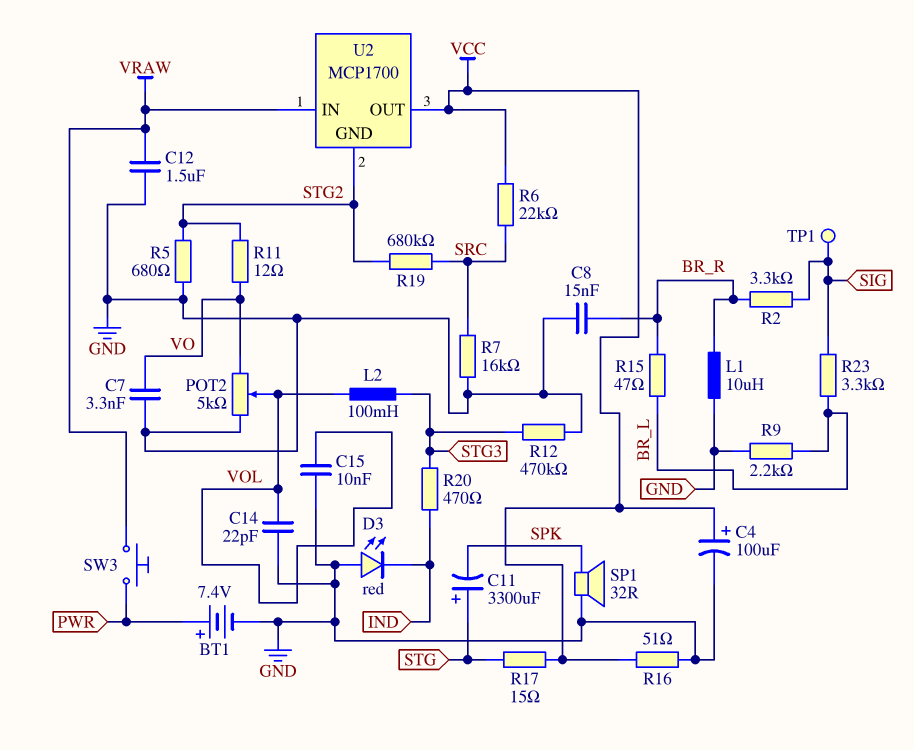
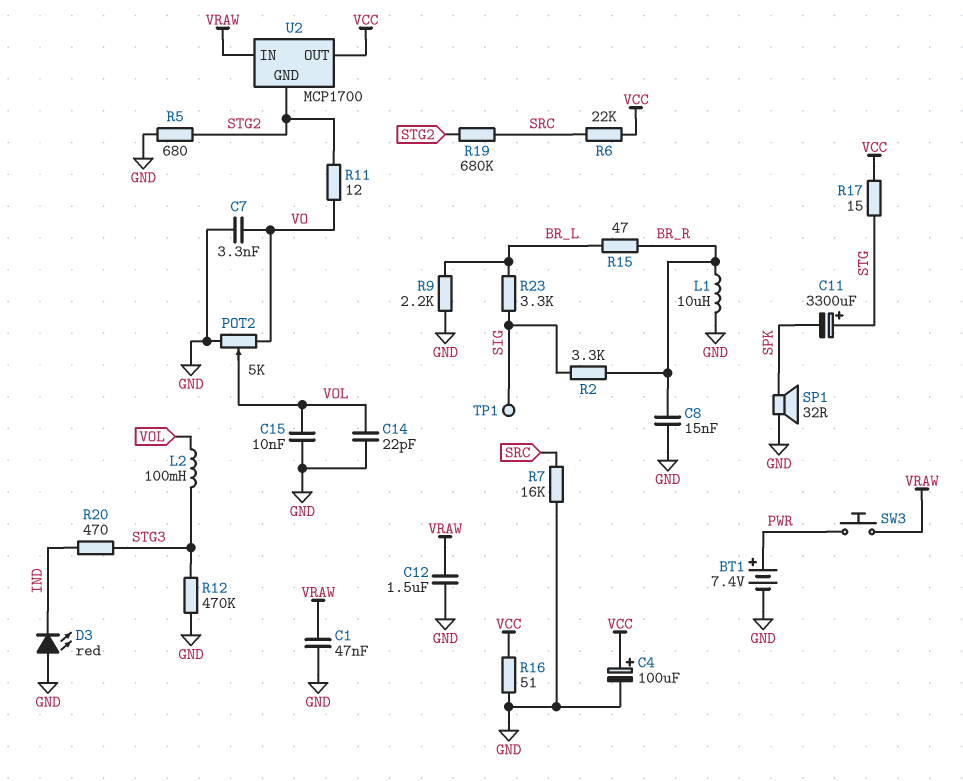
C1: none -> 47nF (GND, VRAW)

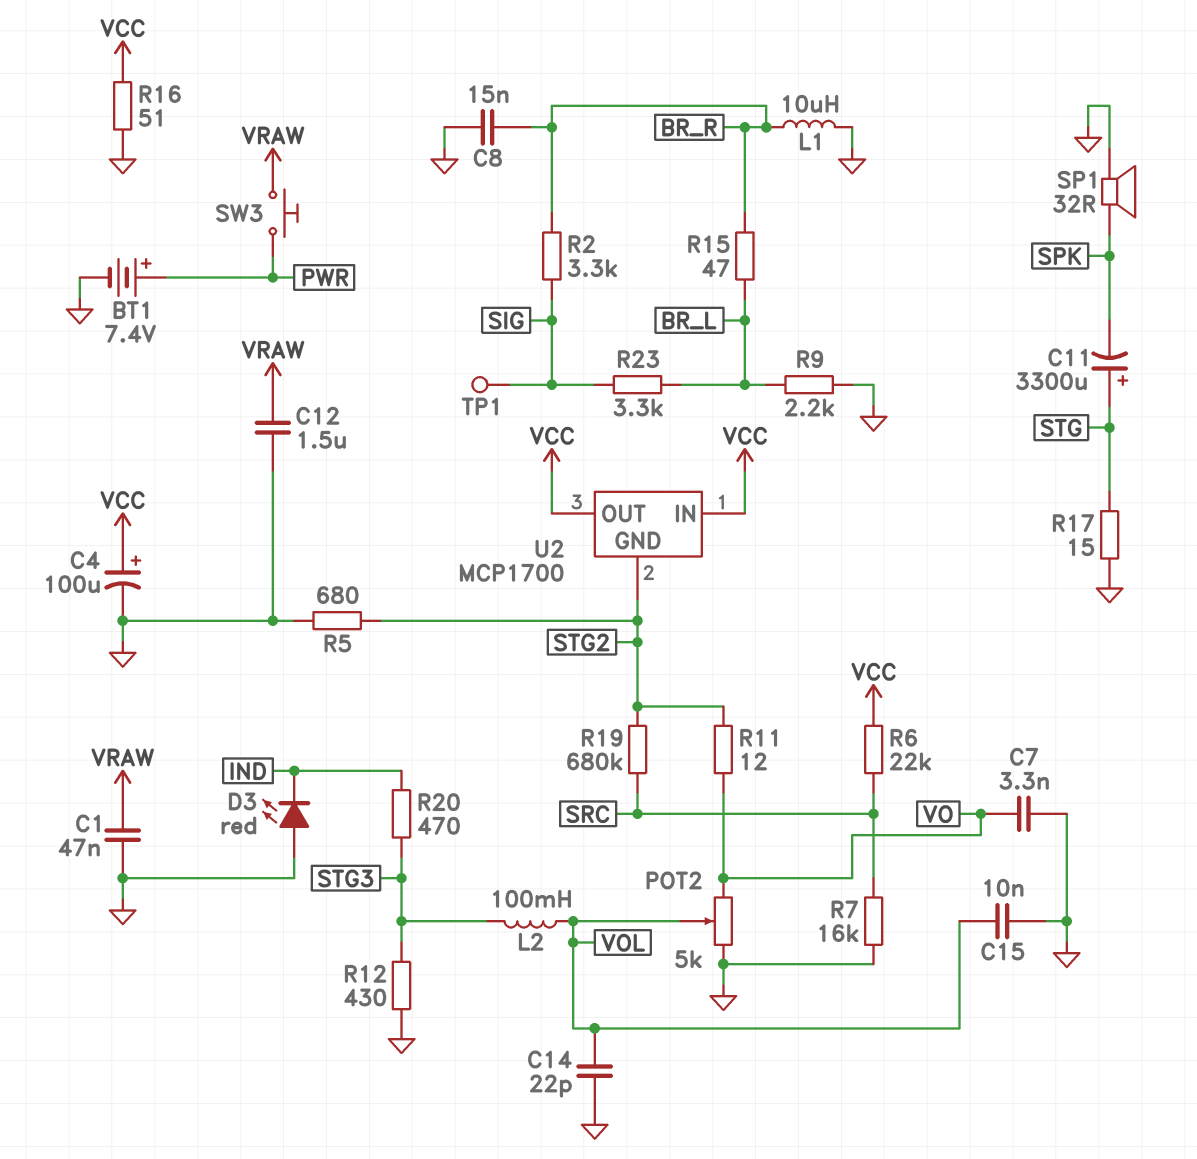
R12: 470k (GND, STG3) -> 430 (GND, STG3)
R17: 15 (STG, VCC) -> 15 (GND, STG)
U2 pin IN: VRAW -> VCC

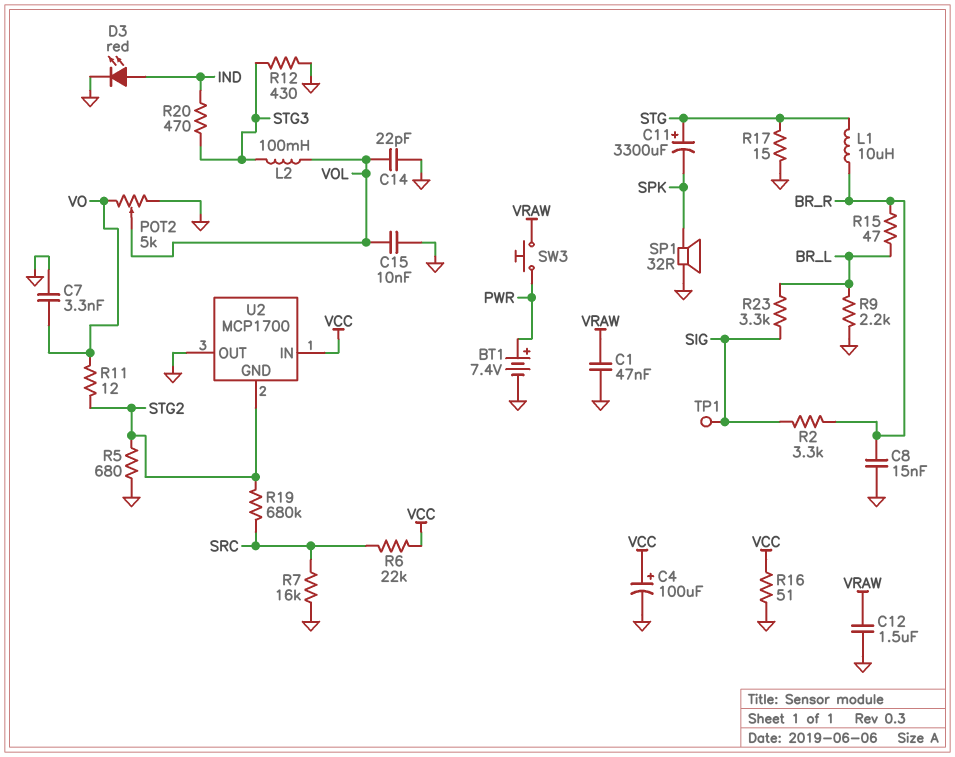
D3: LED red (A GND, K IND) -> LED red (A IND, K GND)
L1: 10uH (BR_R, GND) -> 10uH (BR_R, STG)
U2 pin OUT: VCC -> GND

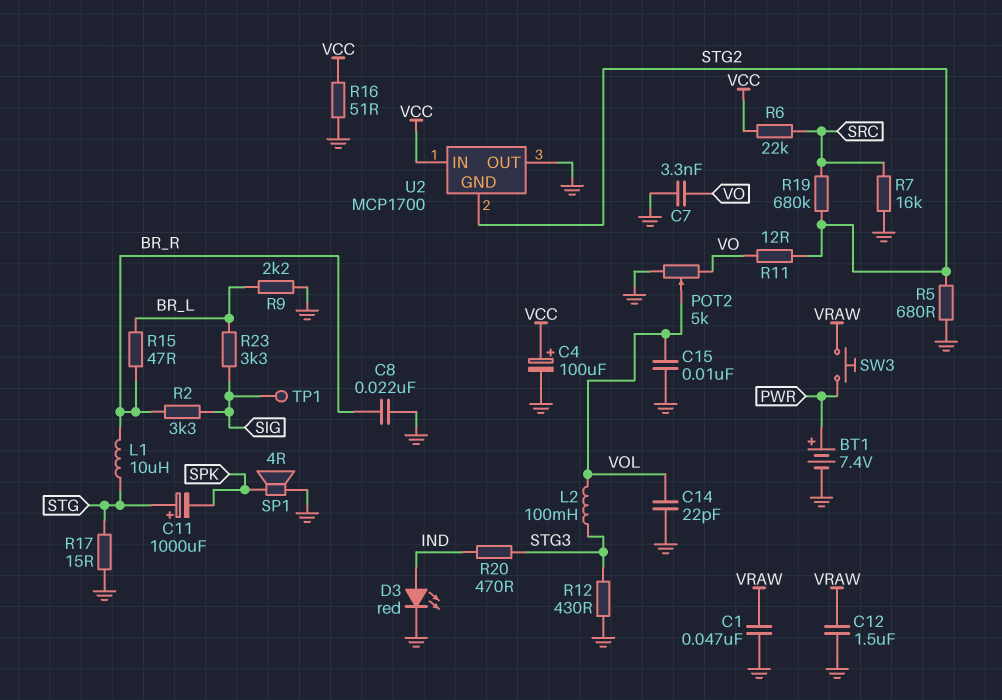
C8: 15nF (BR_R, GND) -> 22nF (BR_R, GND)
C11: 3300uF (plus STG, minus SPK) -> 1000uF (plus STG, minus SPK)
SP1: speaker 32R (GND, SPK) -> speaker 4R (GND, SPK)

